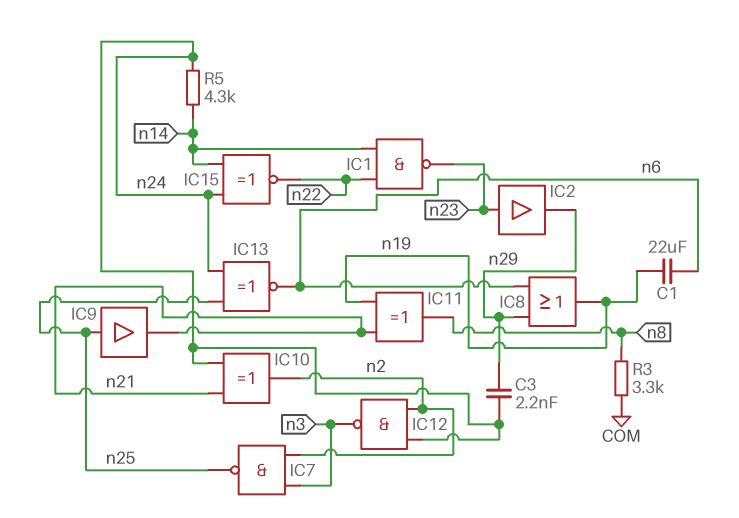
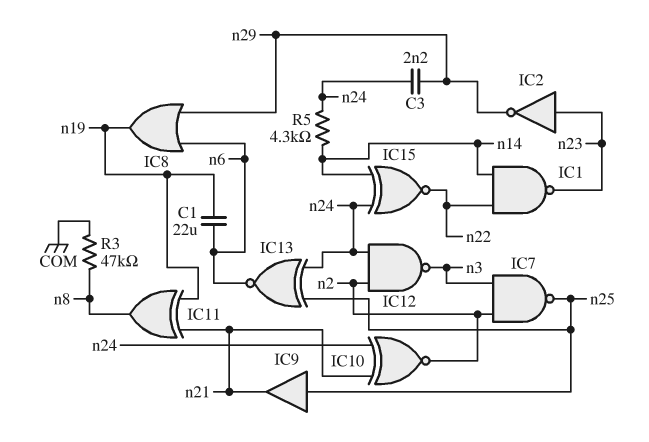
IC2: buffer (in n23, out n29) -> NOT (in n23, out n29)
IC10: XOR (in n21, in n24, out n2) -> XNOR (in n21, in n24, out n2)
R3: 3.3k (COM, n8) -> 47k (COM, n8)

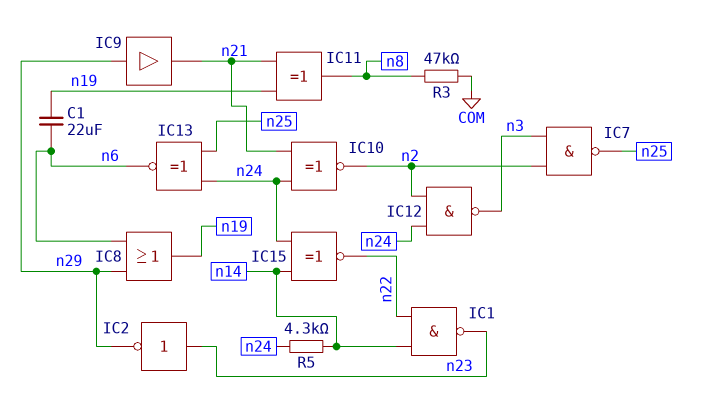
C3: 2.2nF (n24, n29) -> none
IC9: buffer (in n25, out n21) -> buffer (in n29, out n21)

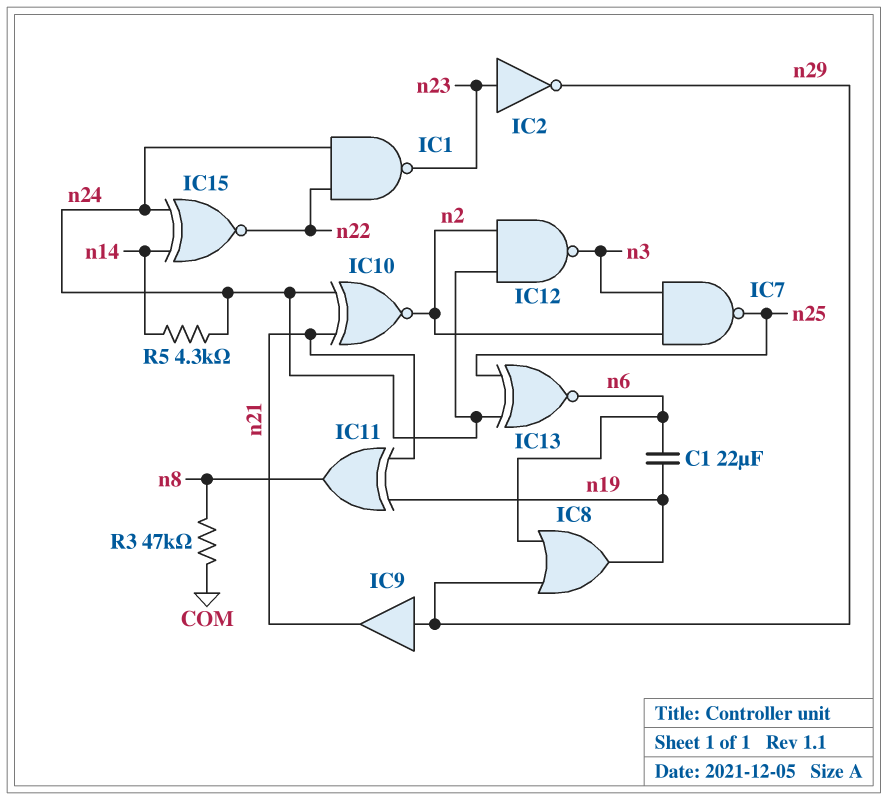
IC1: NAND (in n14, in n22, out n23) -> NAND (in n22, in n24, out n23)

